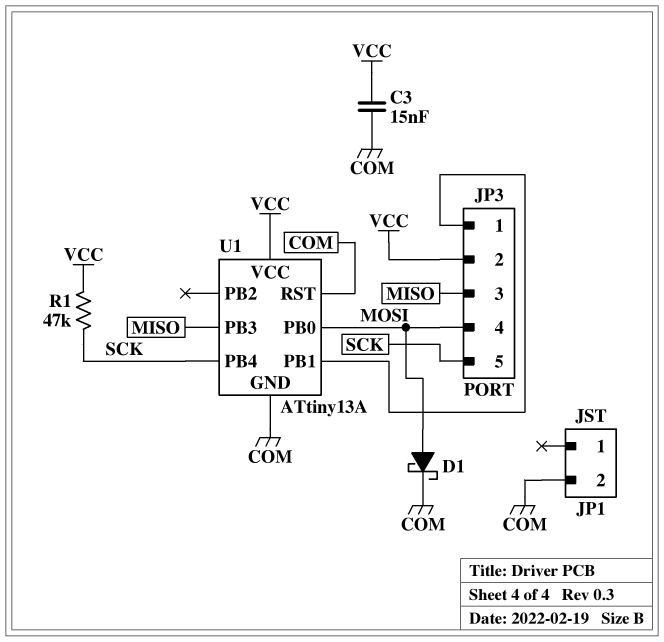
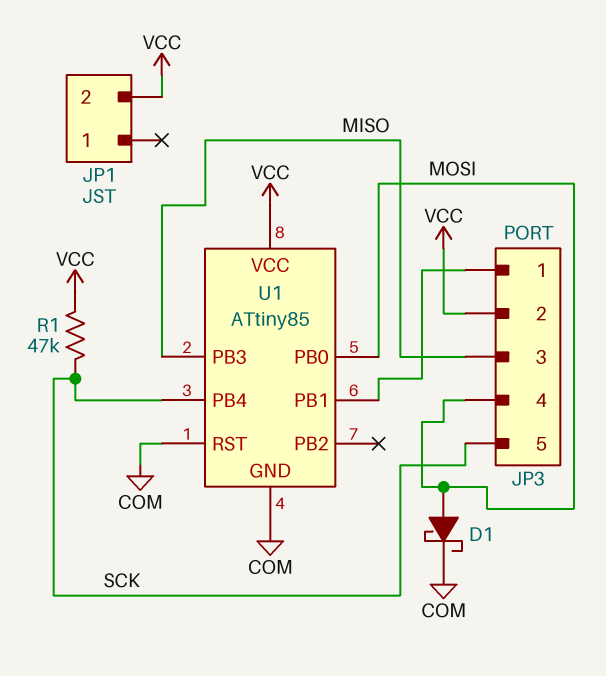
C3: 15nF (COM, VCC) -> none
JP1 pin 2: COM -> VCC
U1: ATtiny13A -> ATtiny85

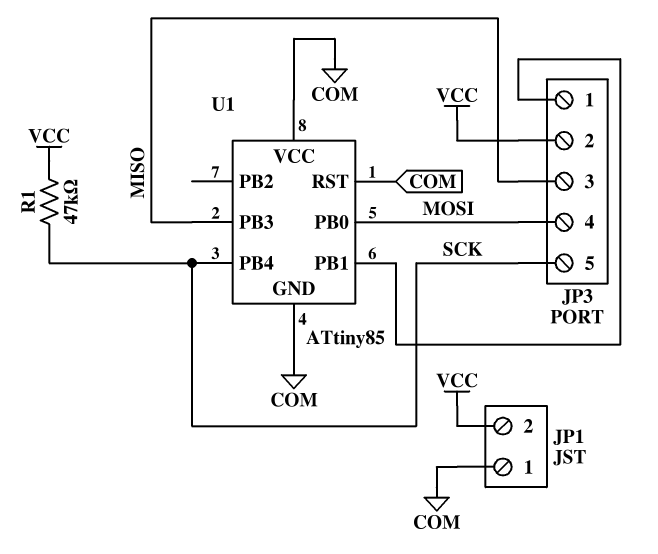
D1: schottky (A MOSI, K COM) -> none
JP1 pin 1: none -> COM
U1 pin VCC: VCC -> COM

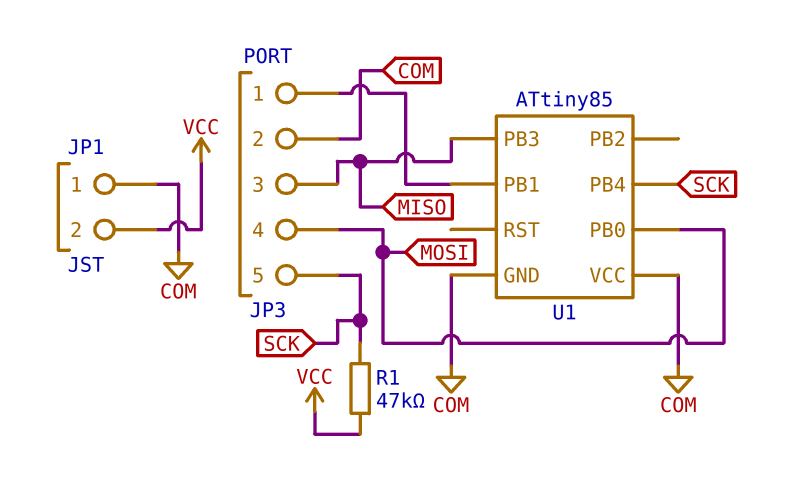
JP3 pin 2: VCC -> COM
U1 pin RST: COM -> none

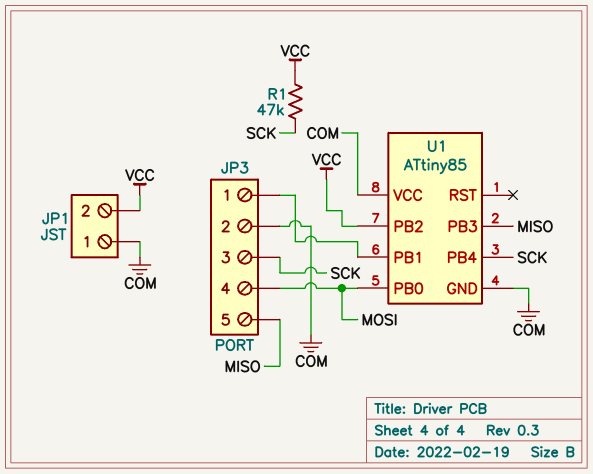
JP3 pin 3: MISO -> SCK
JP3 pin 5: SCK -> MISO
U1 pin PB2: none -> VCC

